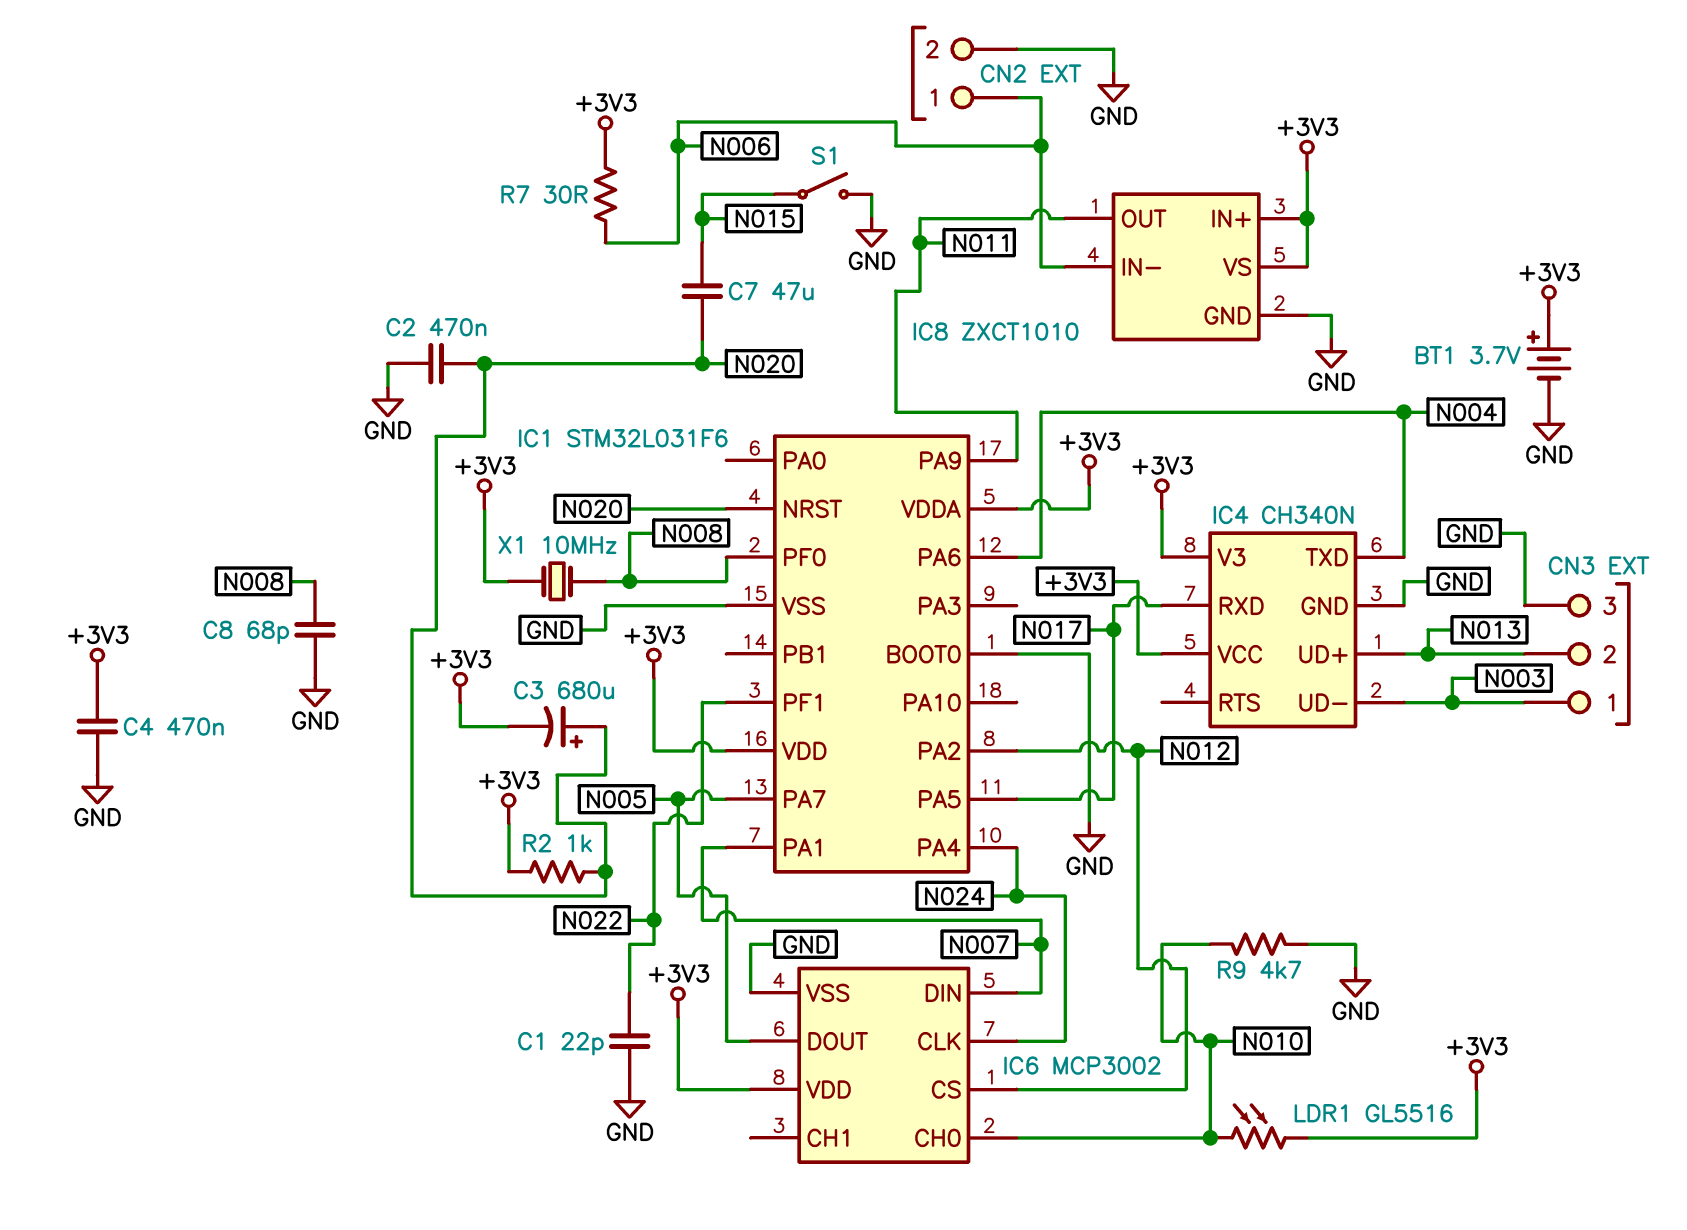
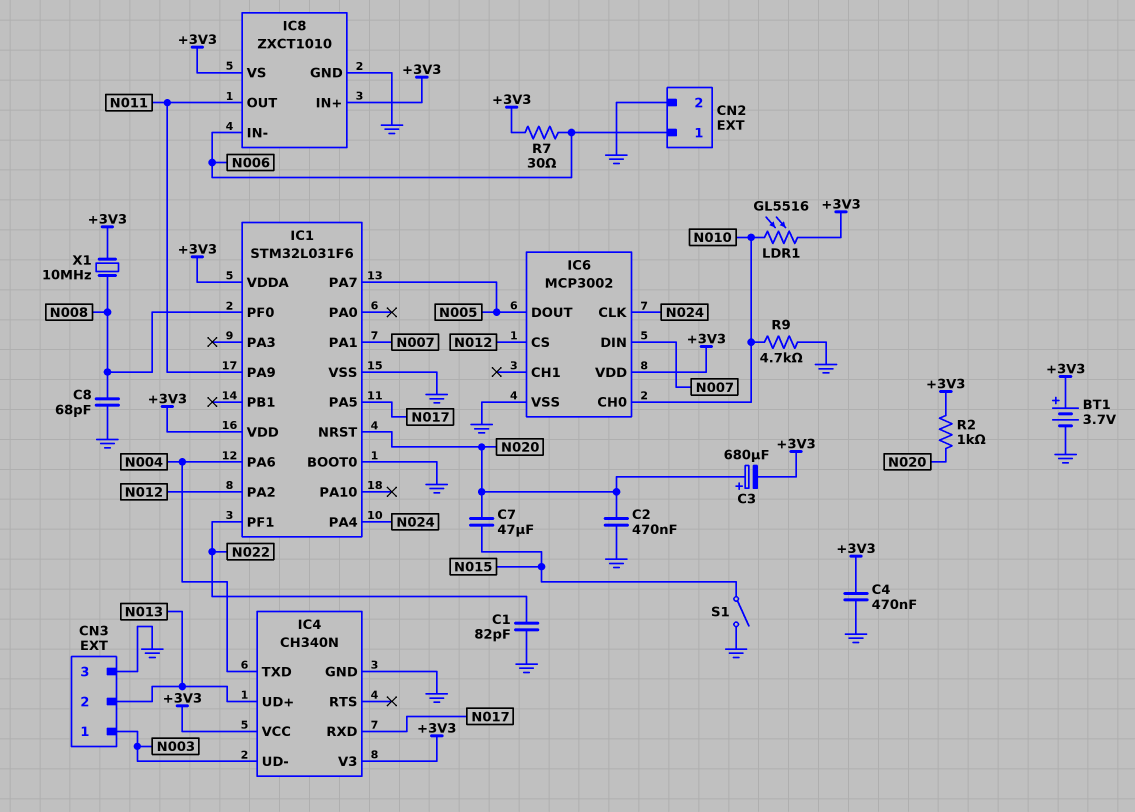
C1: 22pF (GND, N022) -> 82pF (GND, N022)

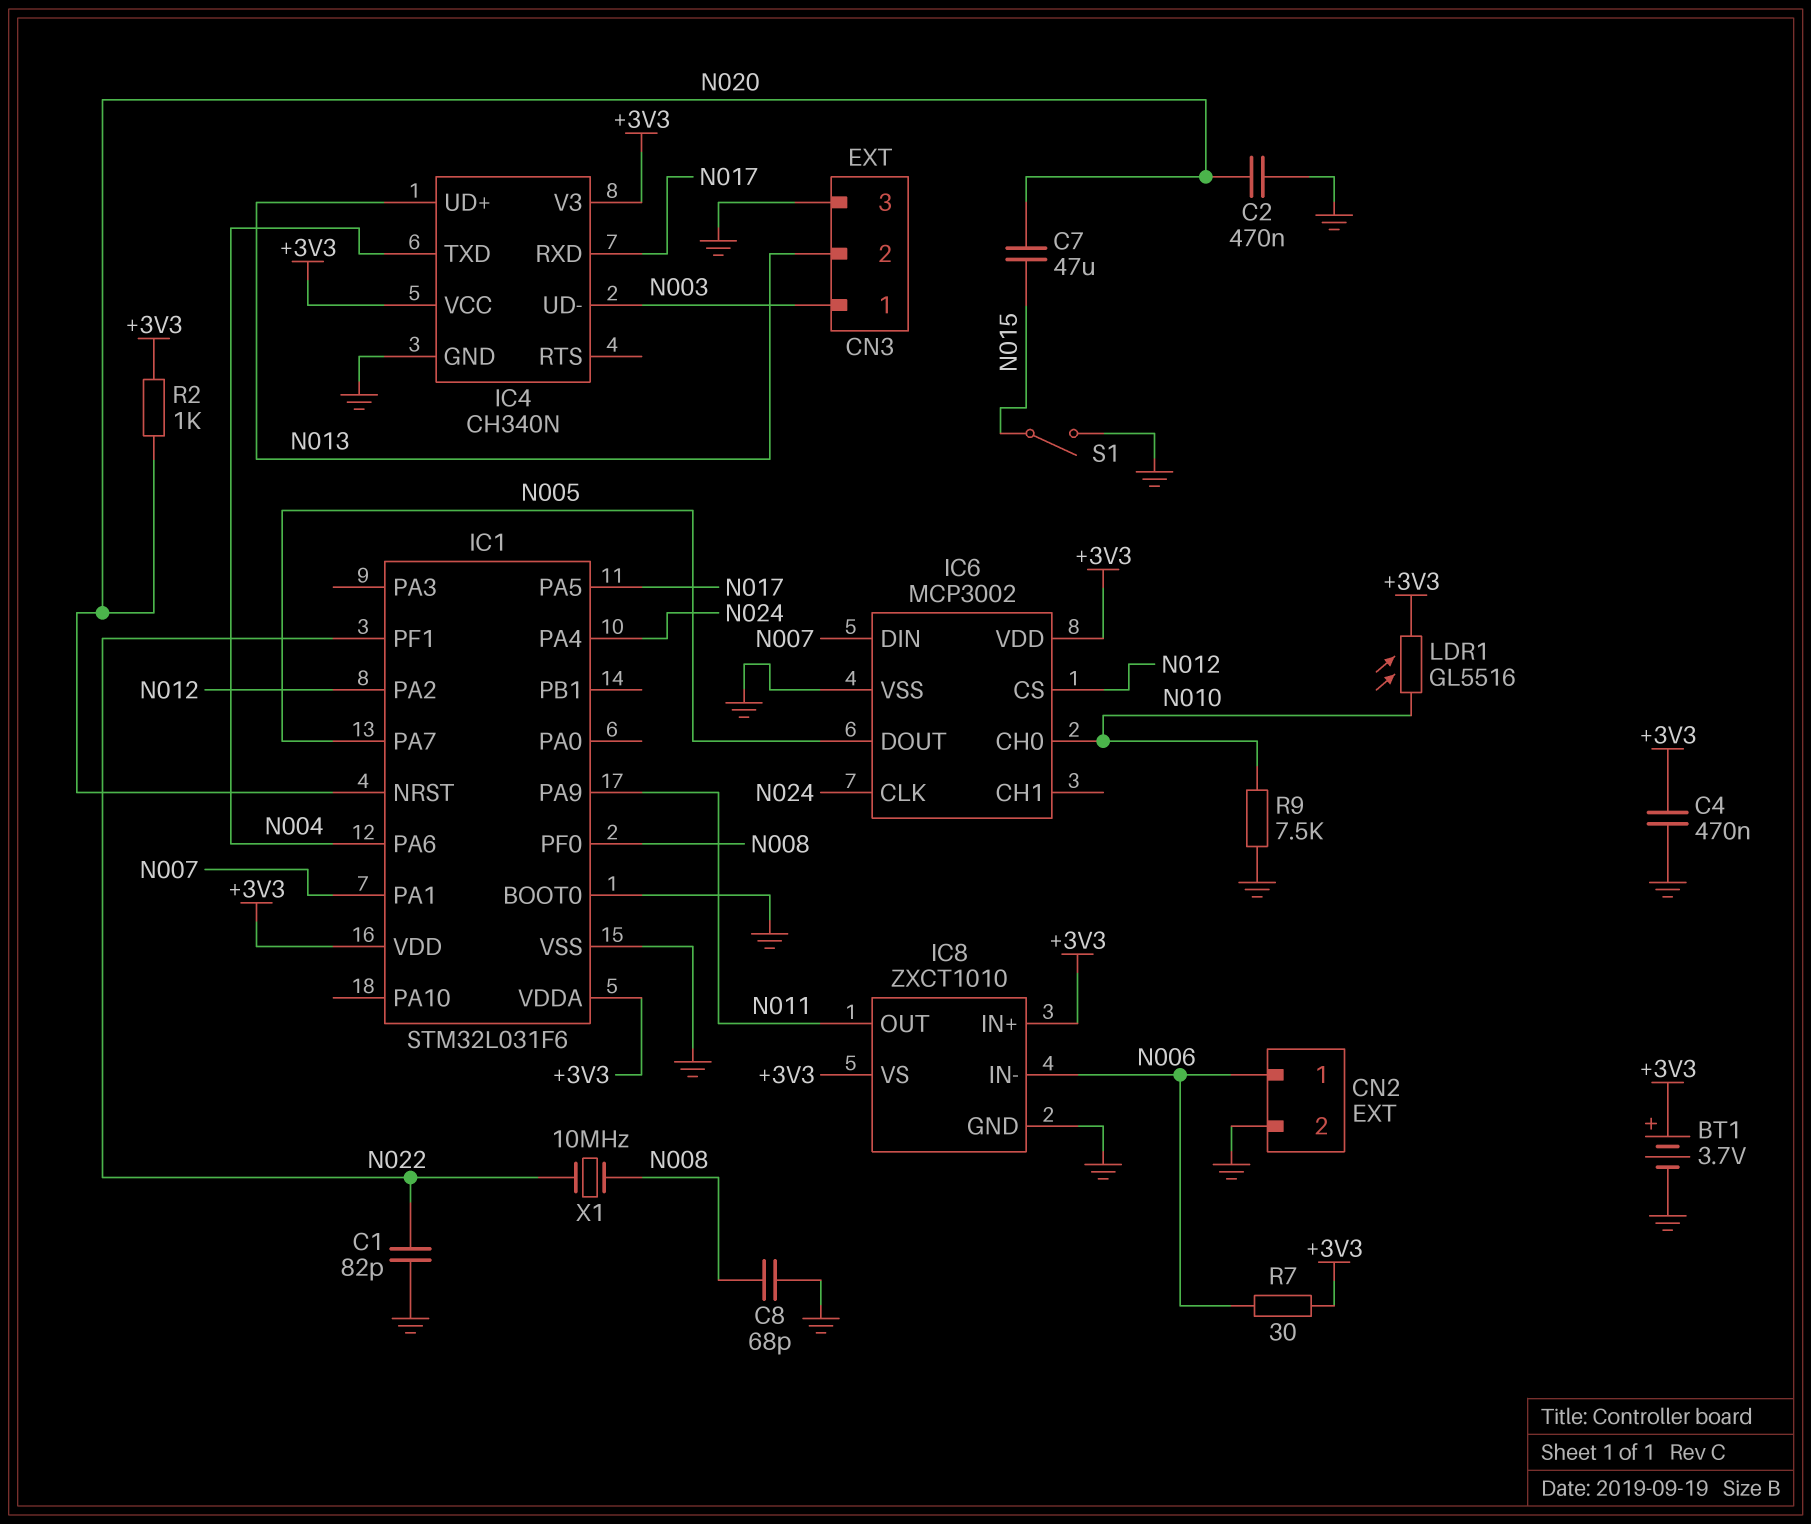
C3: 680uF (plus N020, minus +3V3) -> none
R9: 4.7k (GND, N010) -> 7.5k (GND, N010)
X1: 10MHz (+3V3, N008) -> 10MHz (N008, N022)

